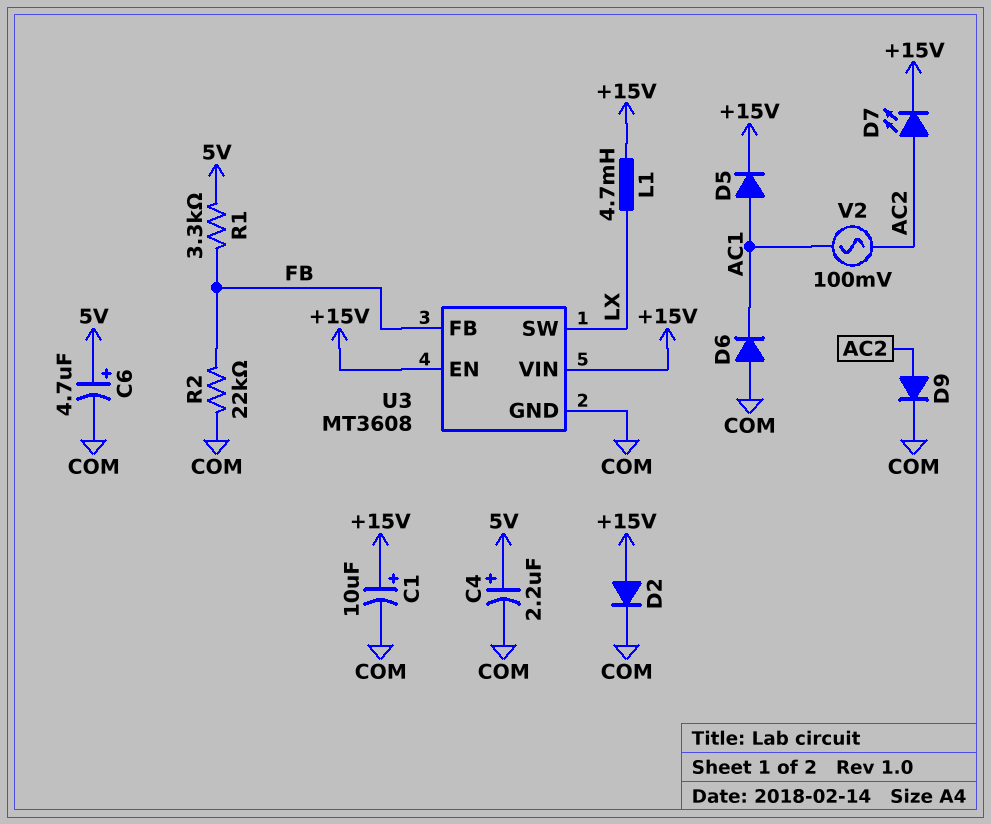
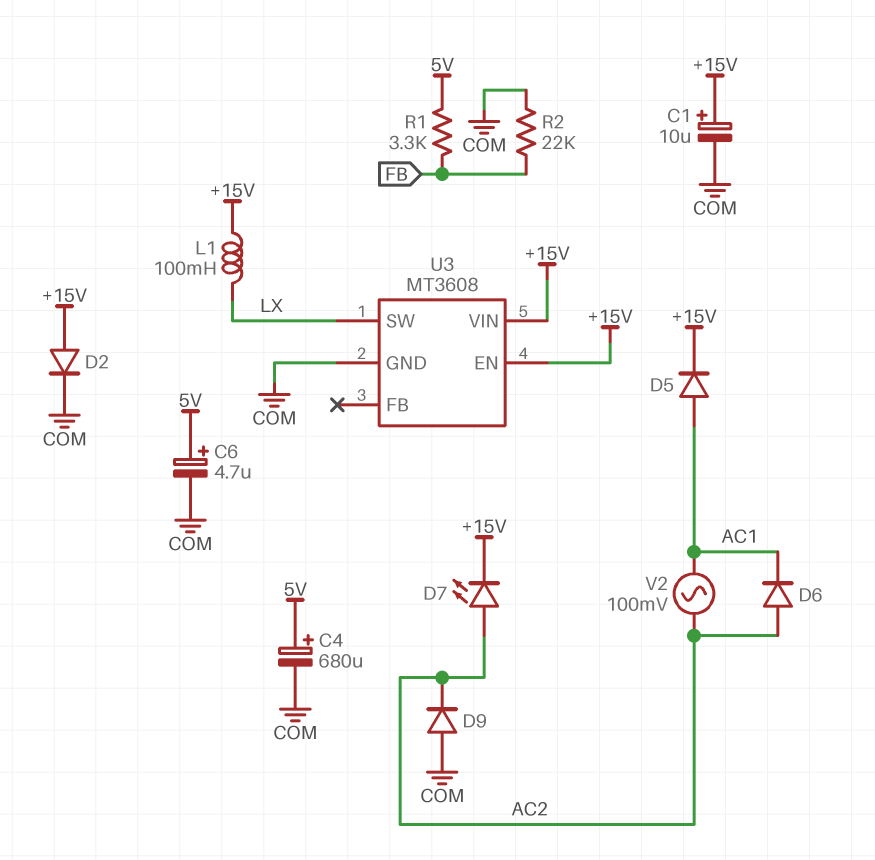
C4: 2.2uF (plus 5V, minus COM) -> 680uF (plus 5V, minus COM)
D6: diode (A COM, K AC1) -> diode (A AC2, K AC1)
D9: diode (A AC2, K COM) -> diode (A COM, K AC2)
L1: 4.7mH (+15V, LX) -> 100mH (+15V, LX)
U3 pin FB: FB -> none

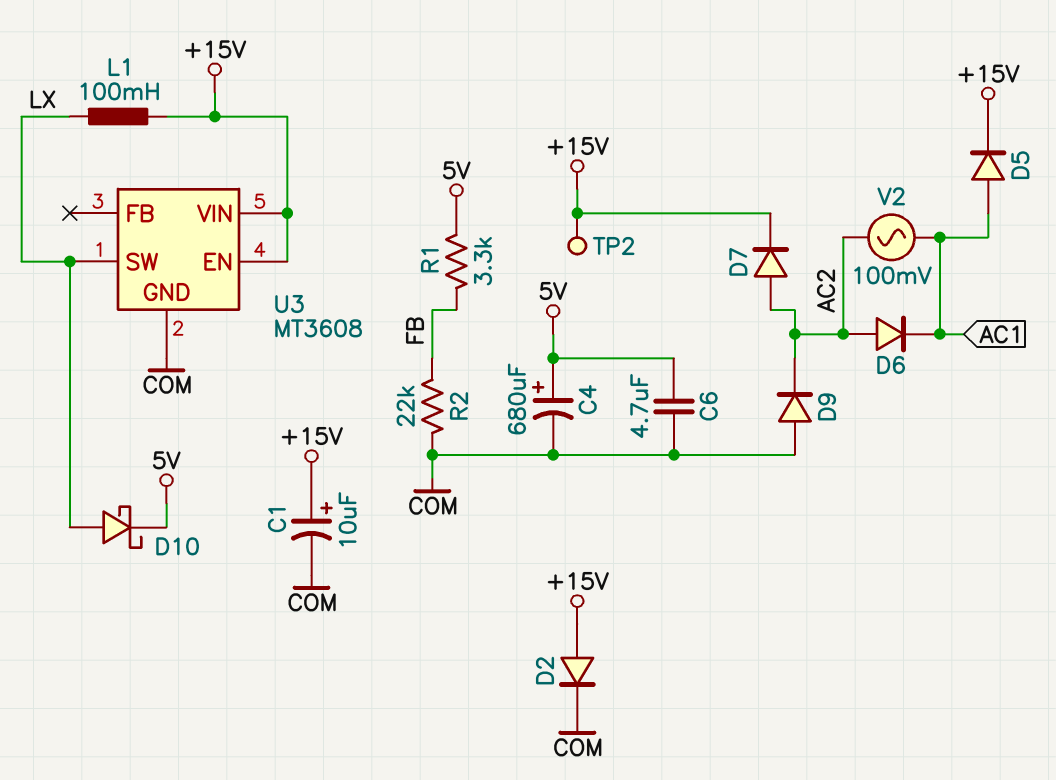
C6: 4.7uF (plus 5V, minus COM) -> 4.7uF (5V, COM)
D7: LED (A AC2, K +15V) -> diode (A AC2, K +15V)
D10: none -> schottky (A LX, K 5V)
TP2: none -> test point (+15V)

